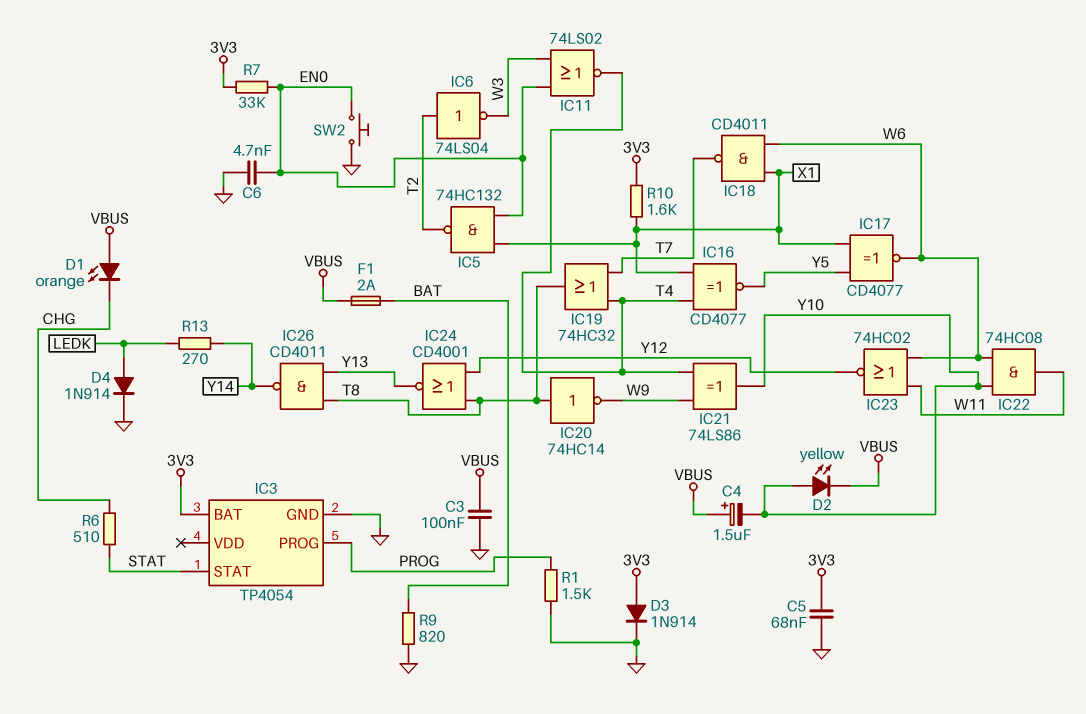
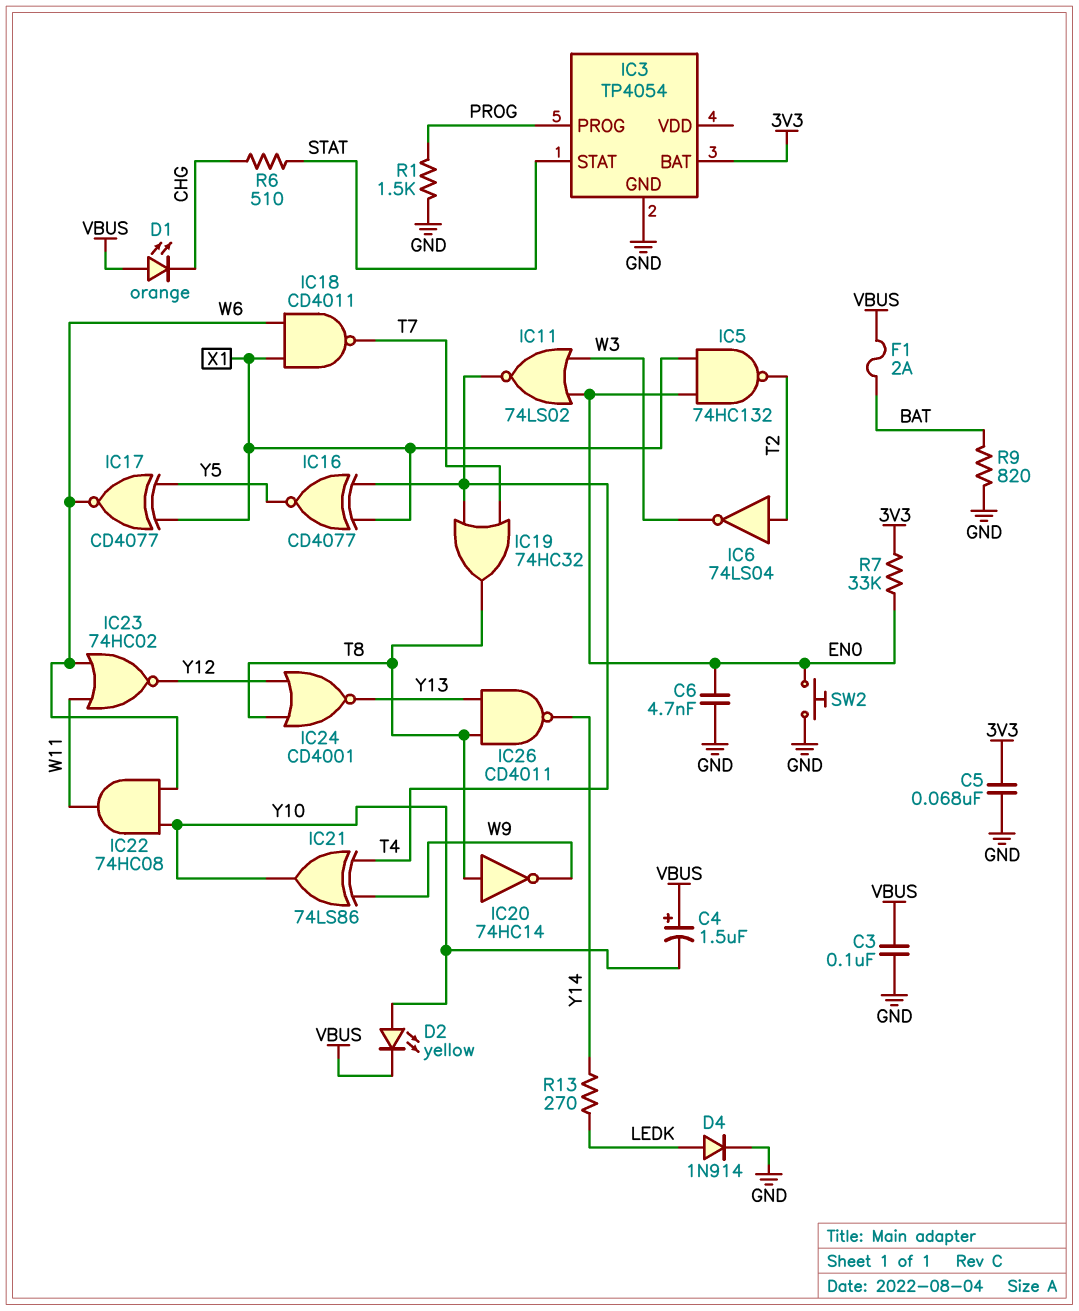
D3: diode 1N914 (A 3V3, K GND) -> none
R10: 1.6k (3V3, X1) -> none

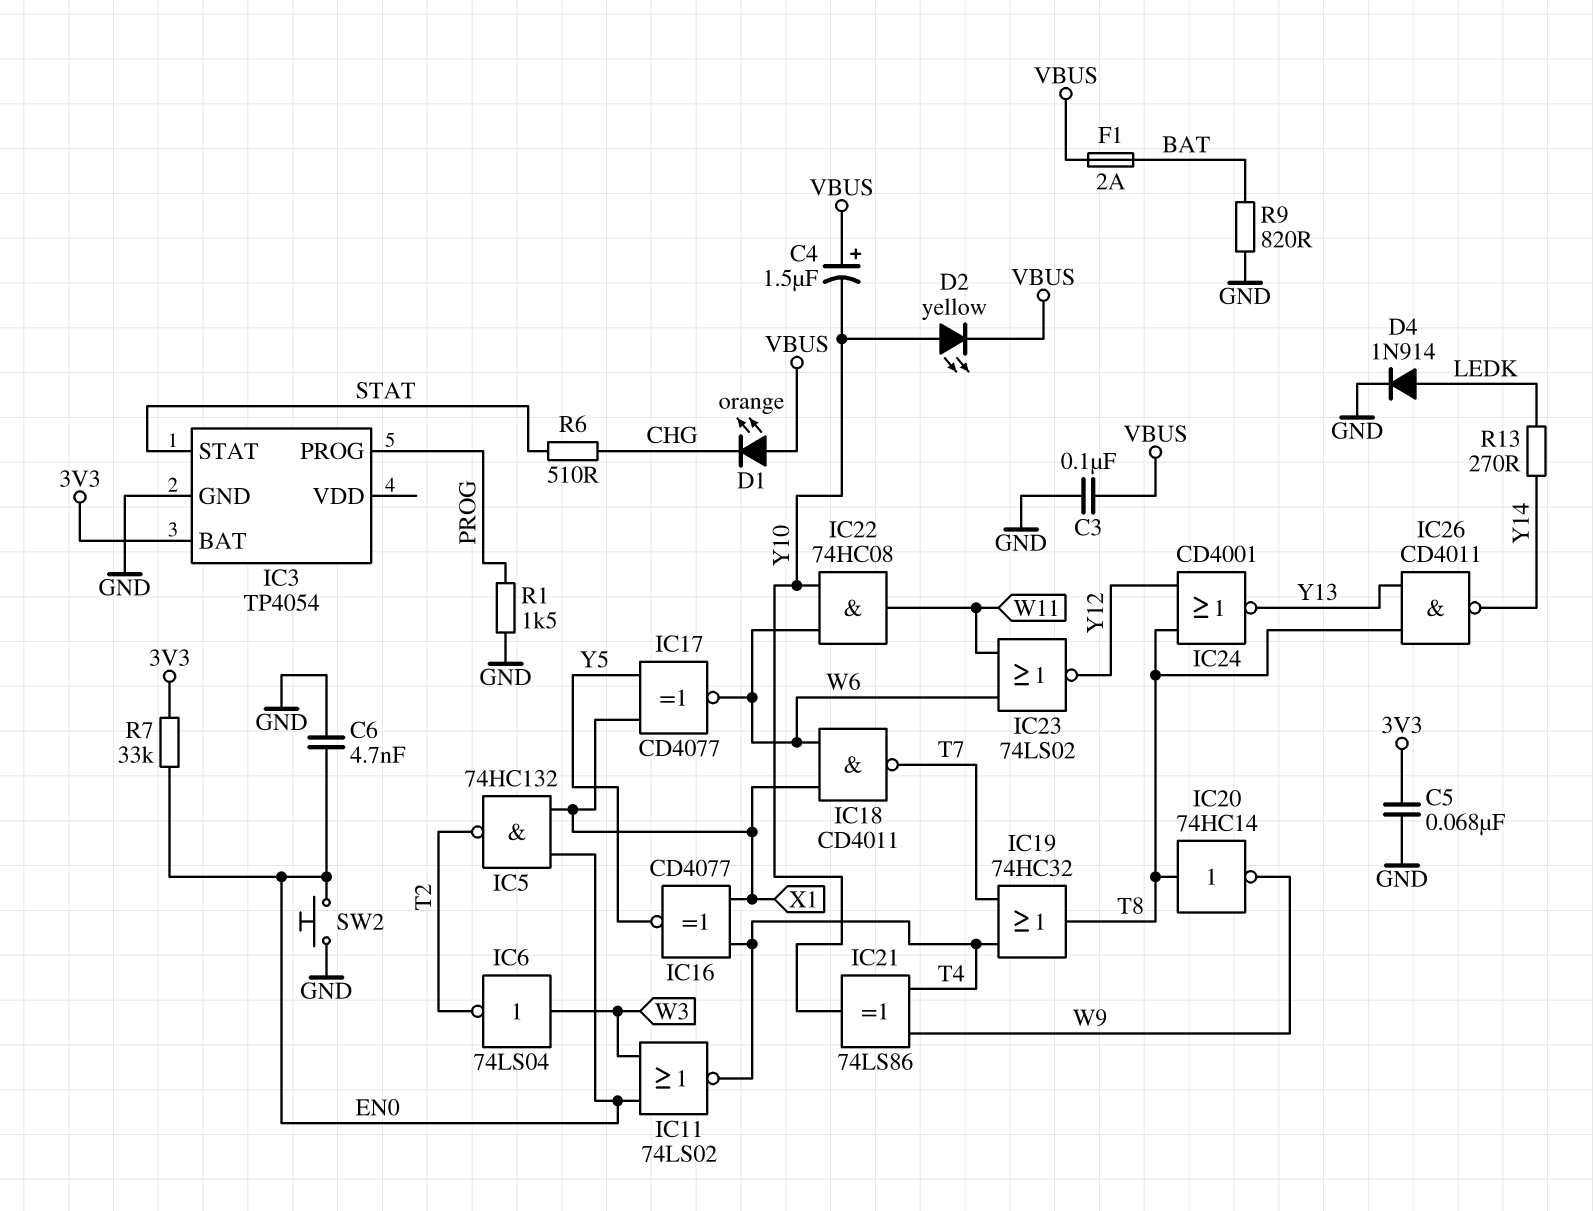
IC6: NOT 74LS04 (in T2, out W3) -> NOT 74LS04 (in W3, out T2)
IC23: NOR 74HC02 (in W6, in W11, out Y12) -> NOR 74LS02 (in W6, in W11, out Y12)

